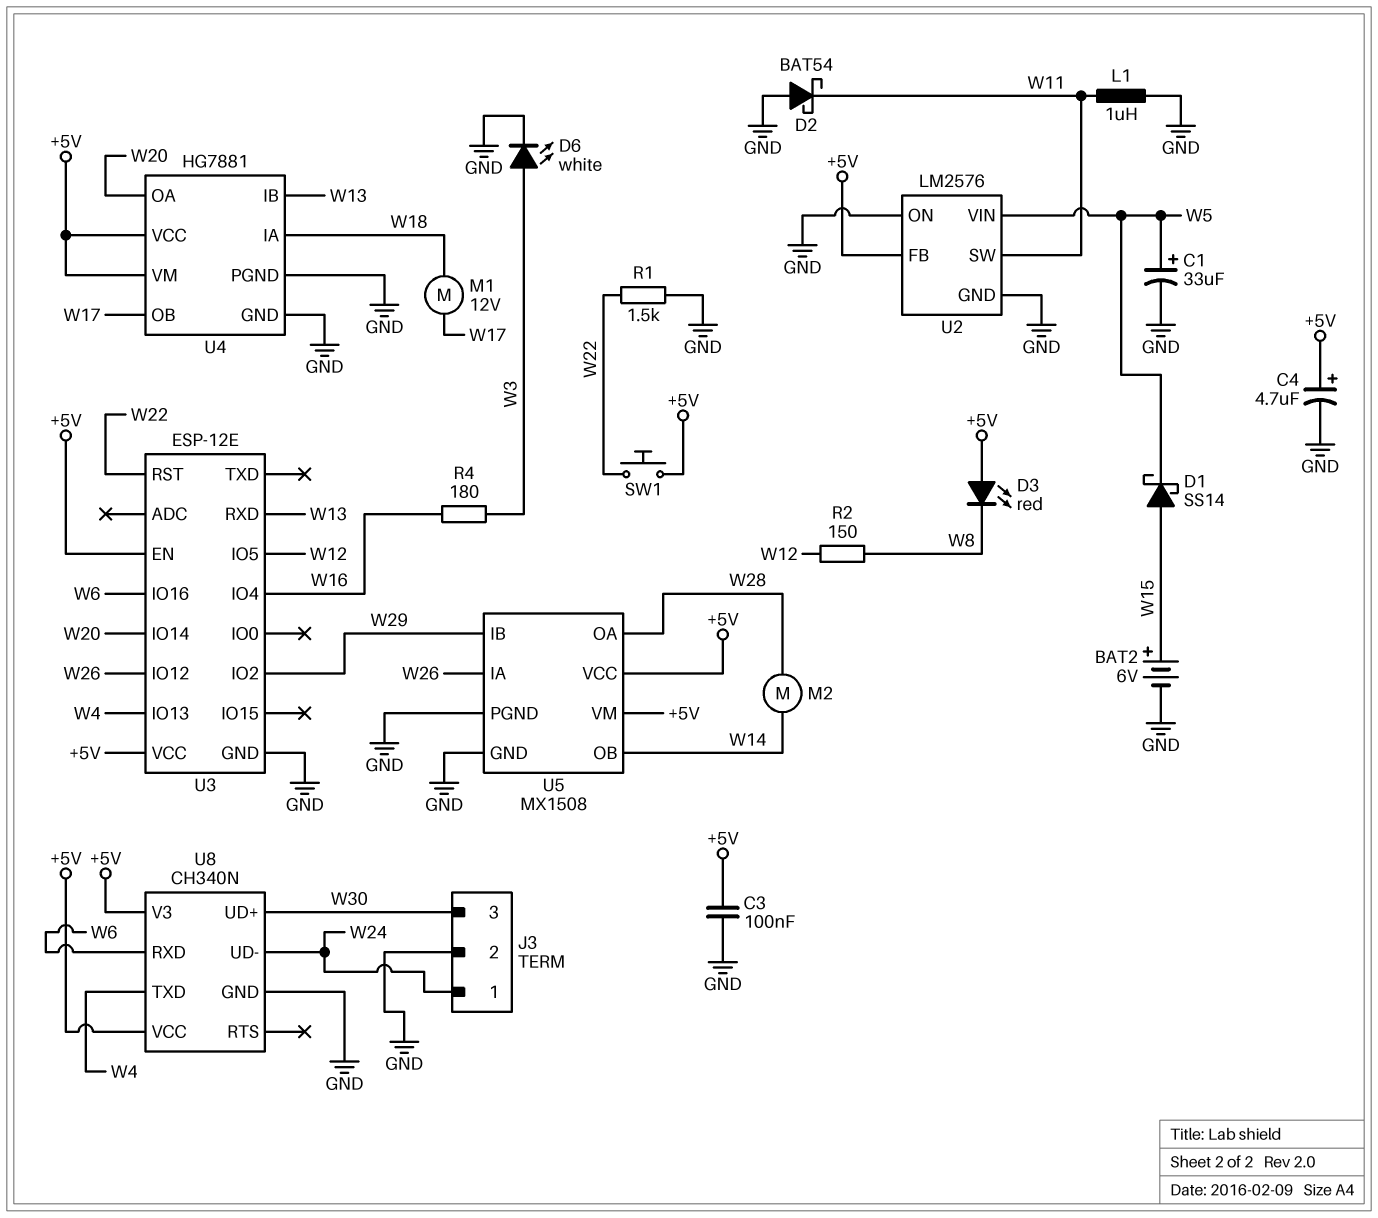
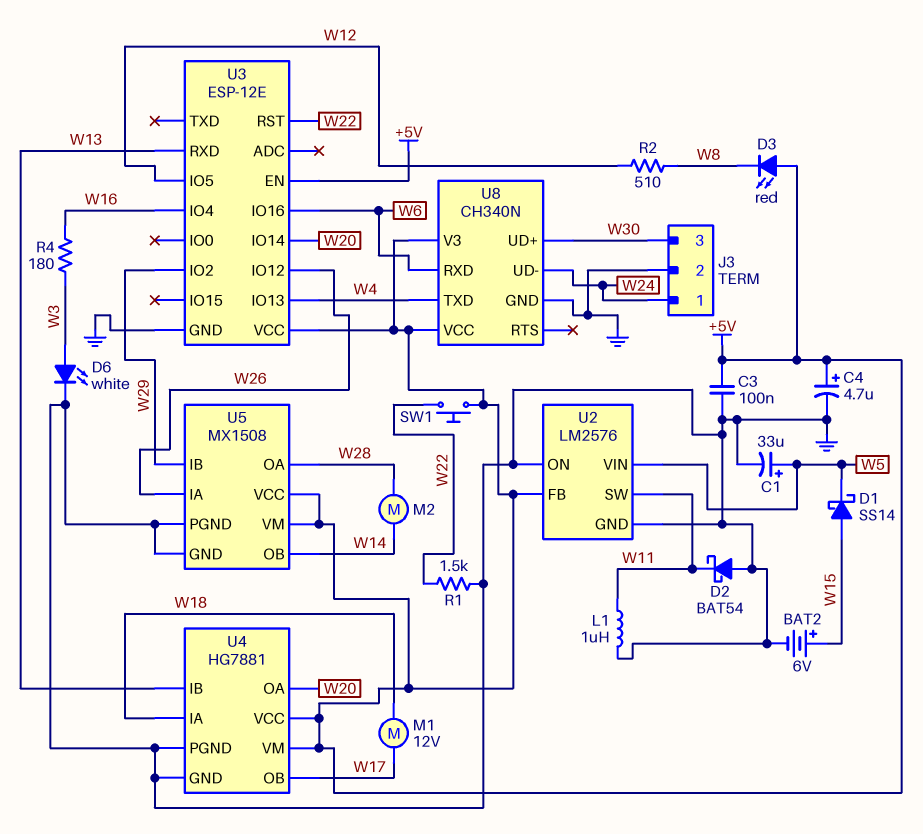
R2: 150 (W8, W12) -> 510 (W8, W12)

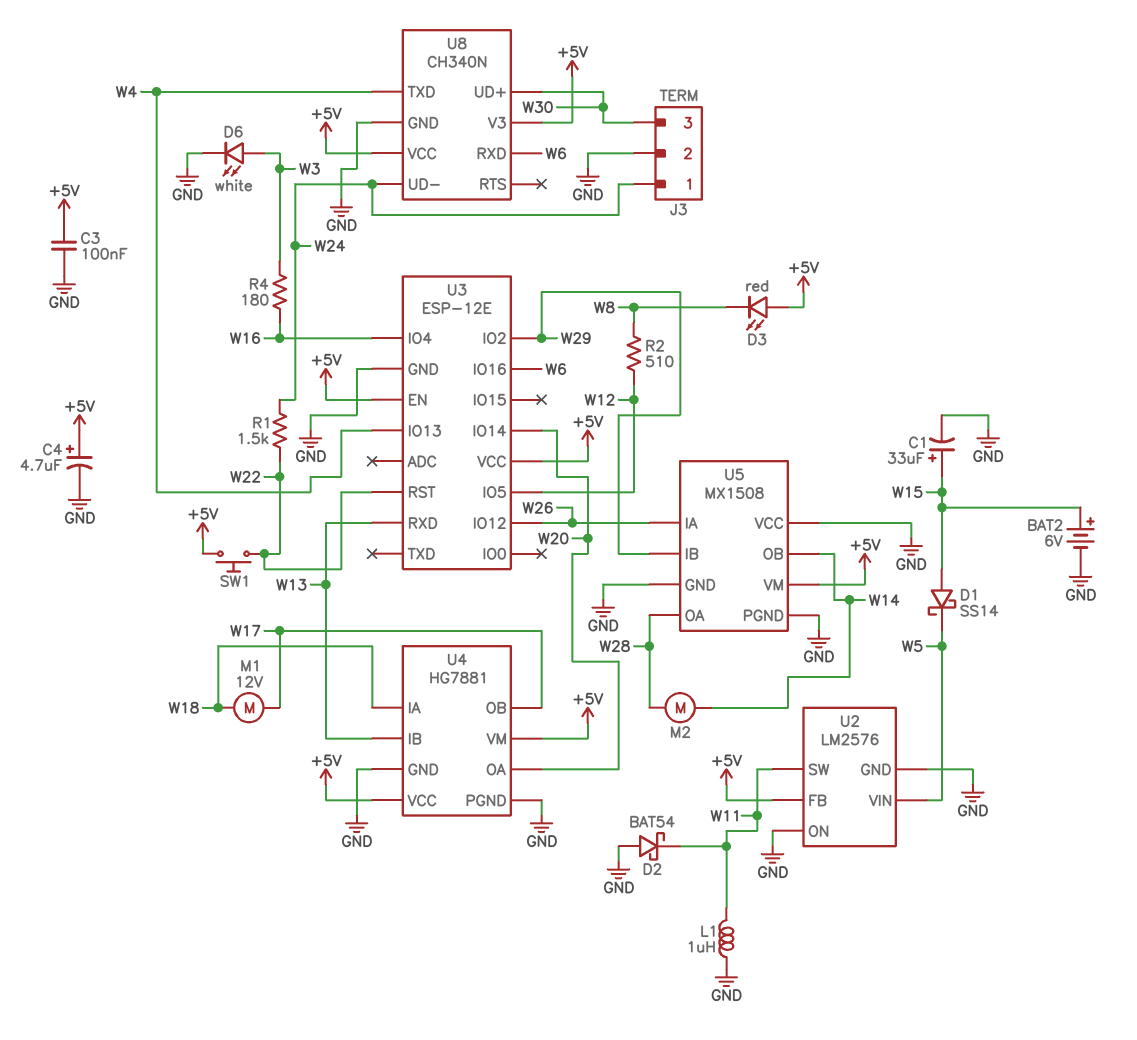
C1: 33uF (plus W5, minus GND) -> 33uF (plus W15, minus GND)
R1: 1.5k (GND, W22) -> 1.5k (W22, W24)
U5 pin VCC: +5V -> GND

